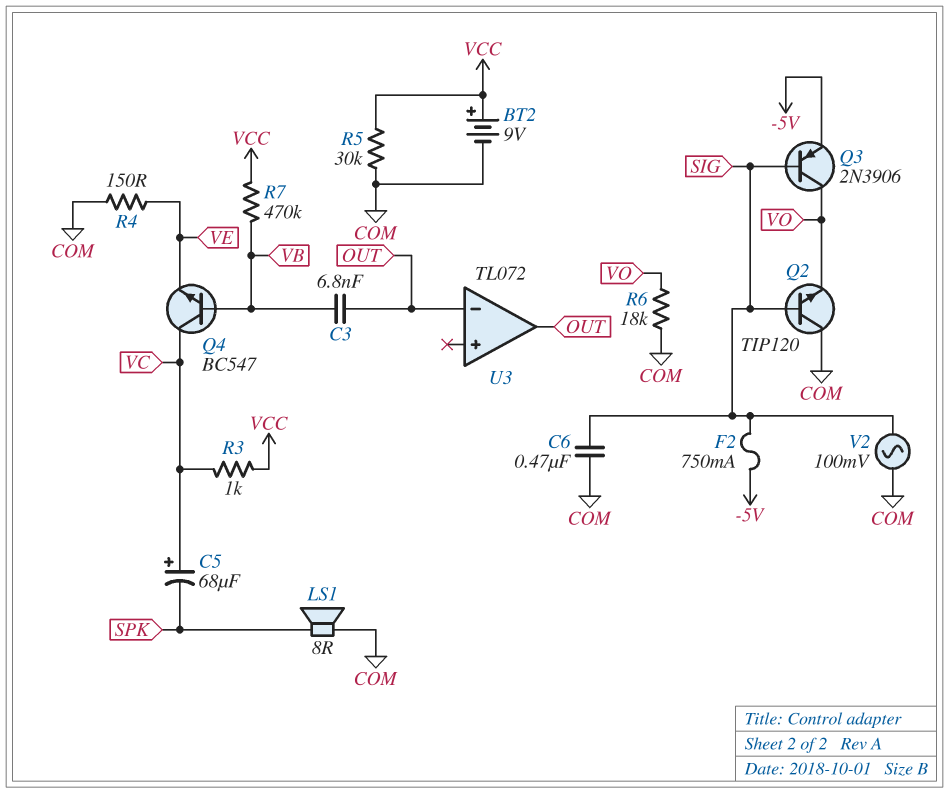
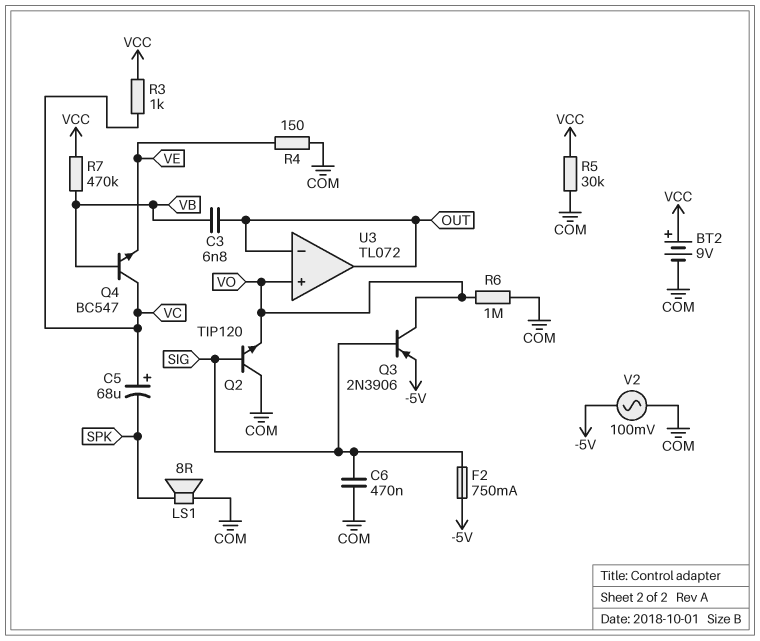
R6: 18k (COM, VO) -> 1M (COM, VO)
U3 pin in+: none -> VO
V2: AC 100mV (COM, SIG) -> AC 100mV (-5V, COM)

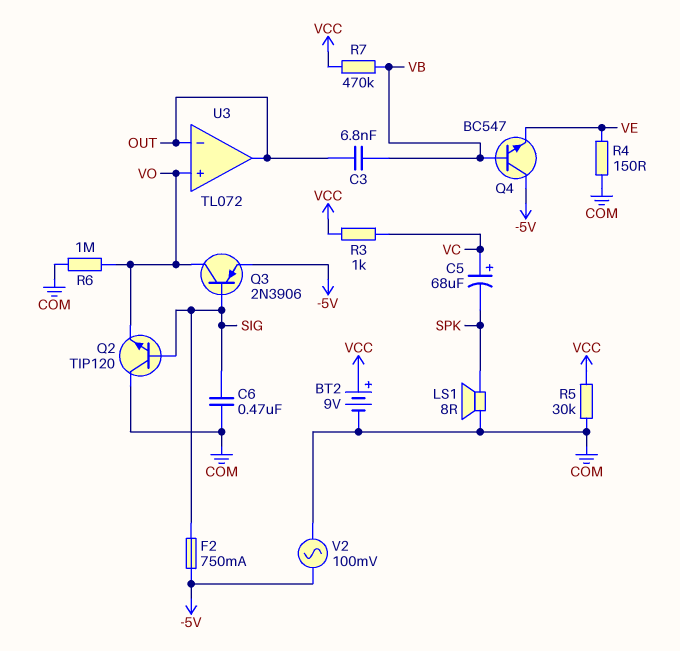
Q4: NPN BC547 (B VB, C VC, E VE) -> NPN BC547 (B VB, C -5V, E VE)

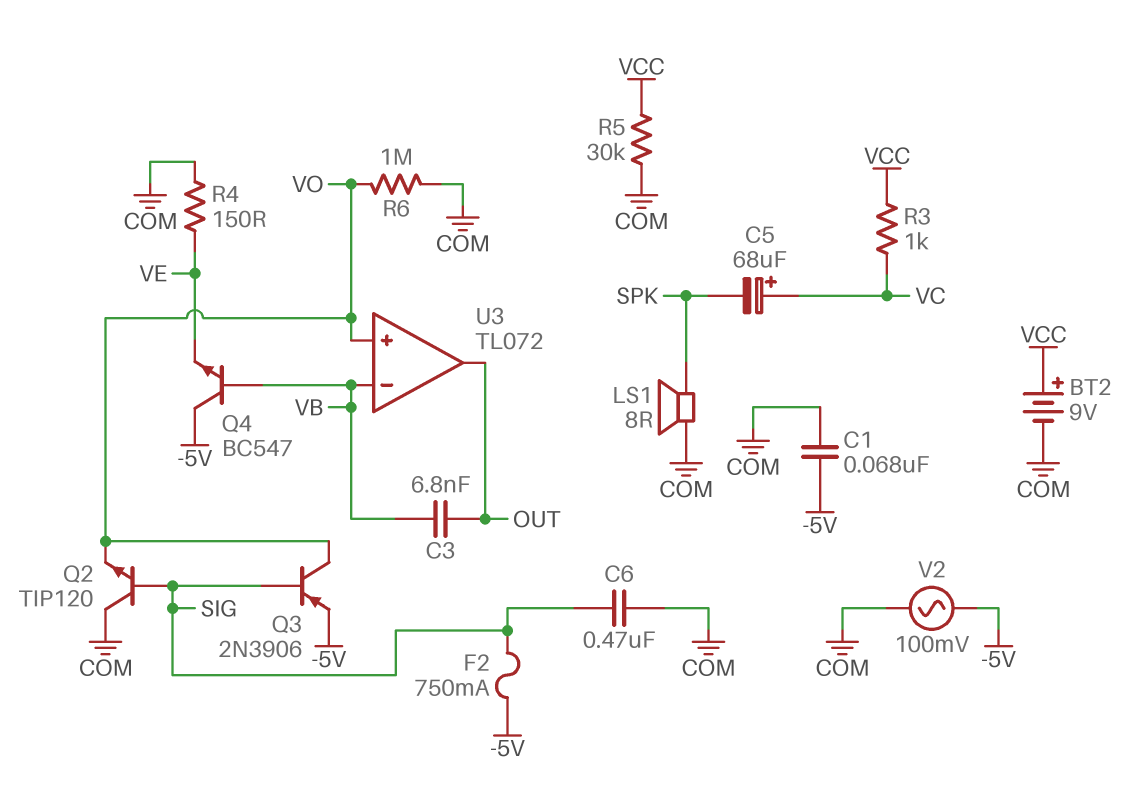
C1: none -> 68nF (-5V, COM)
R7: 470k (VB, VCC) -> none
U3 pin in-: OUT -> VB

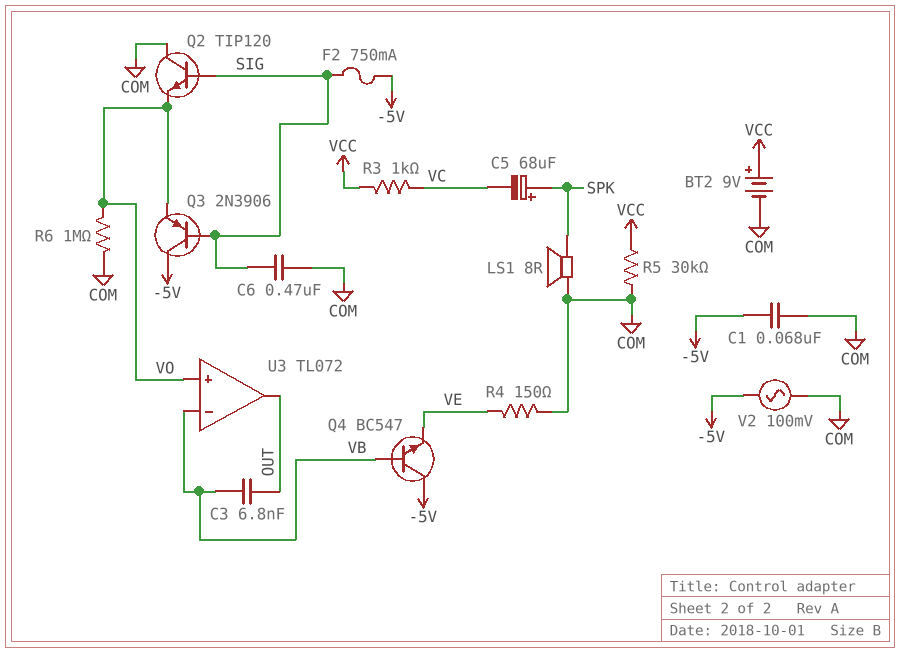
C5: 68uF (plus VC, minus SPK) -> 68uF (plus SPK, minus VC)
Q3: PNP 2N3906 (B SIG, C VO, E -5V) -> PNP 2N3906 (B SIG, C -5V, E VO)

